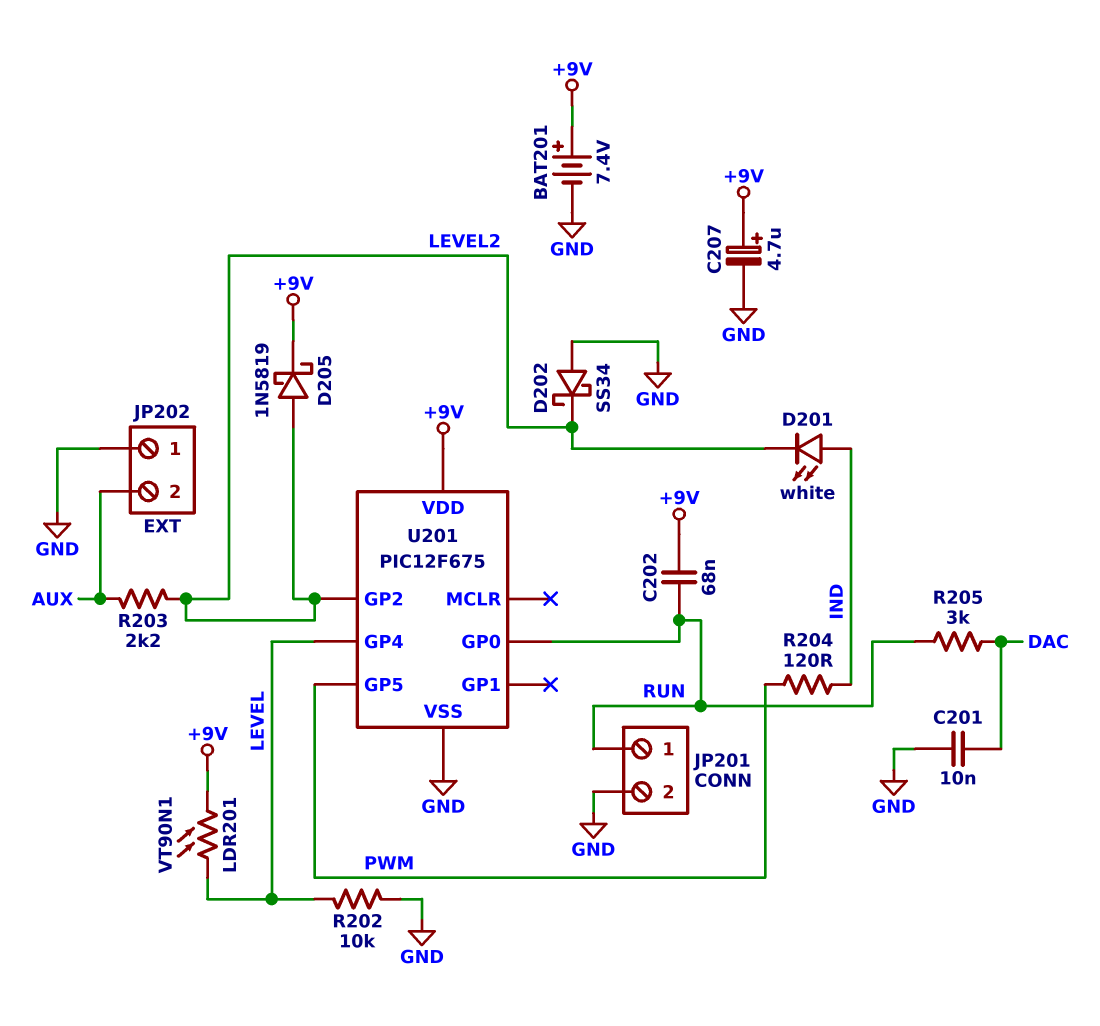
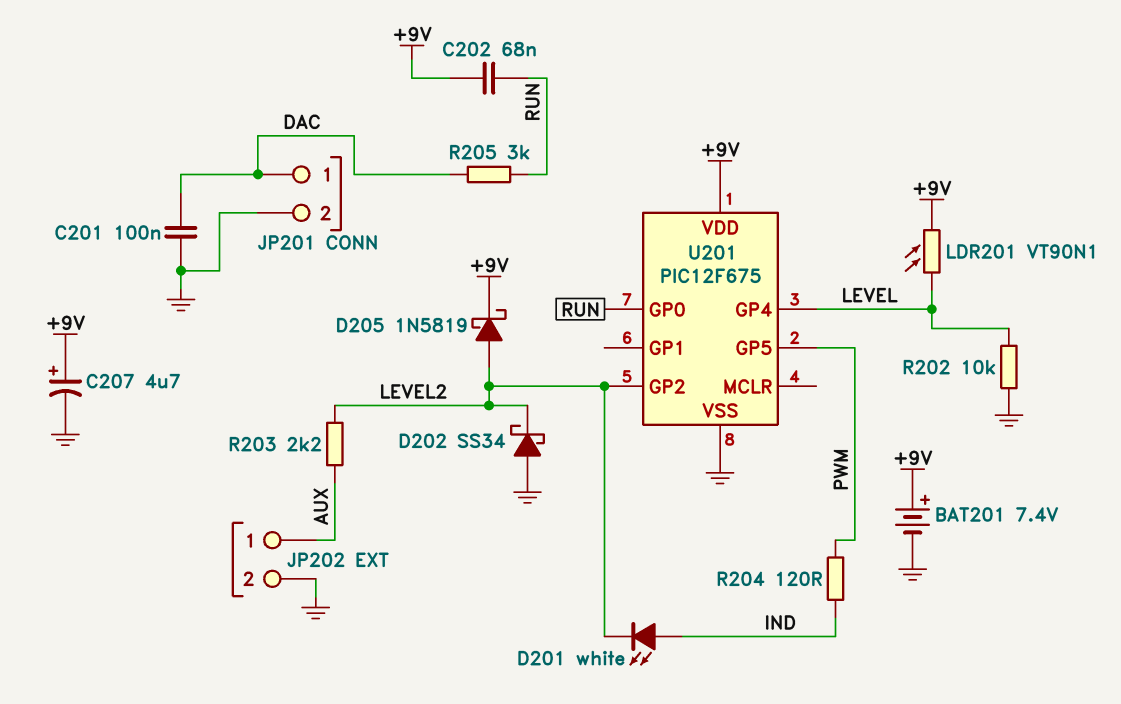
C201: 10nF (DAC, GND) -> 100nF (DAC, GND)
JP201 pin 1: RUN -> DAC
JP202 pin 1: GND -> AUX
JP202 pin 2: AUX -> GND

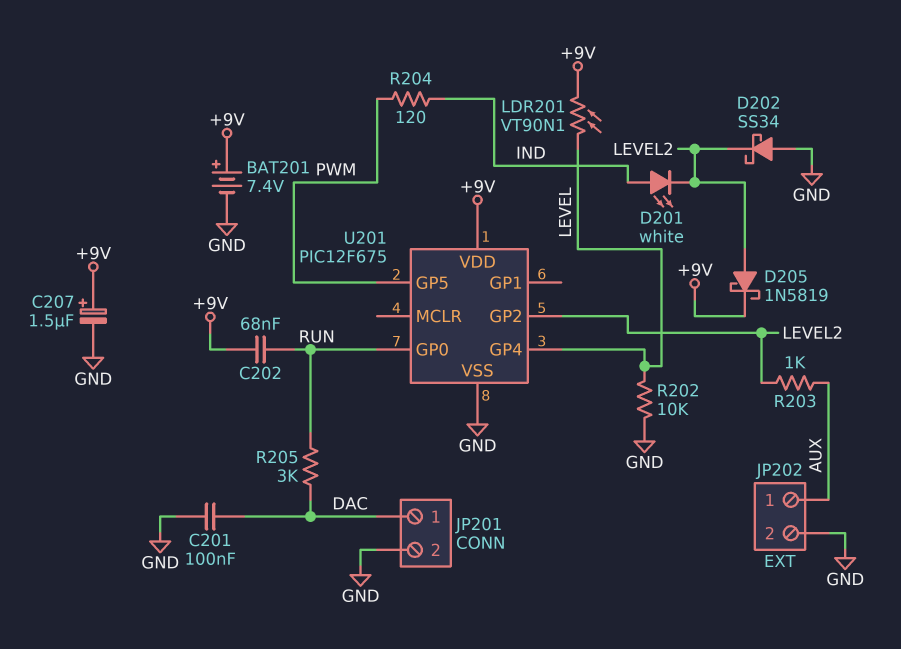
C207: 4.7uF (plus +9V, minus GND) -> 1.5uF (plus +9V, minus GND)
R203: 2.2k (AUX, LEVEL2) -> 1k (AUX, LEVEL2)

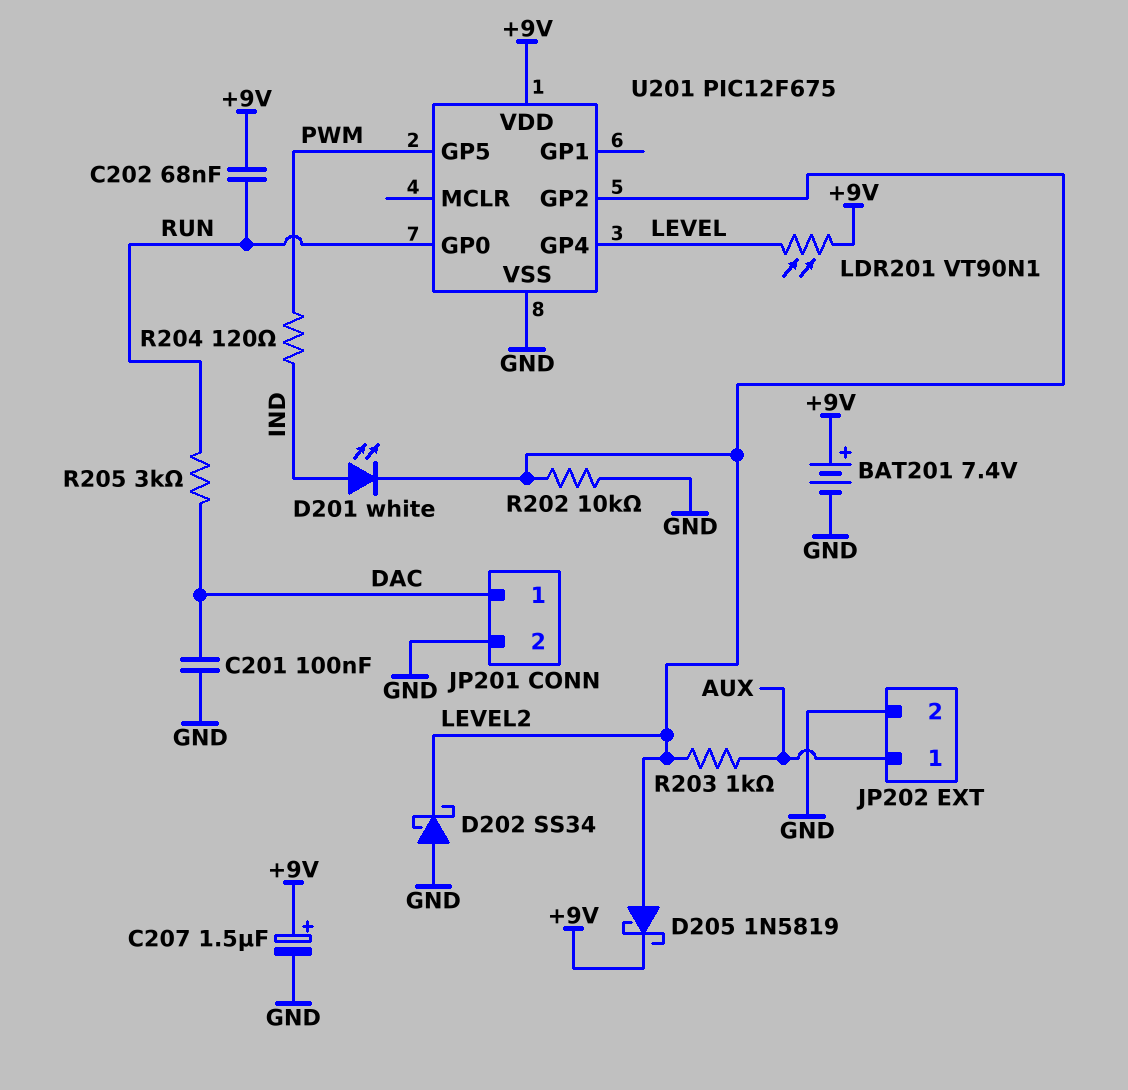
R202: 10k (GND, LEVEL) -> 10k (GND, LEVEL2)

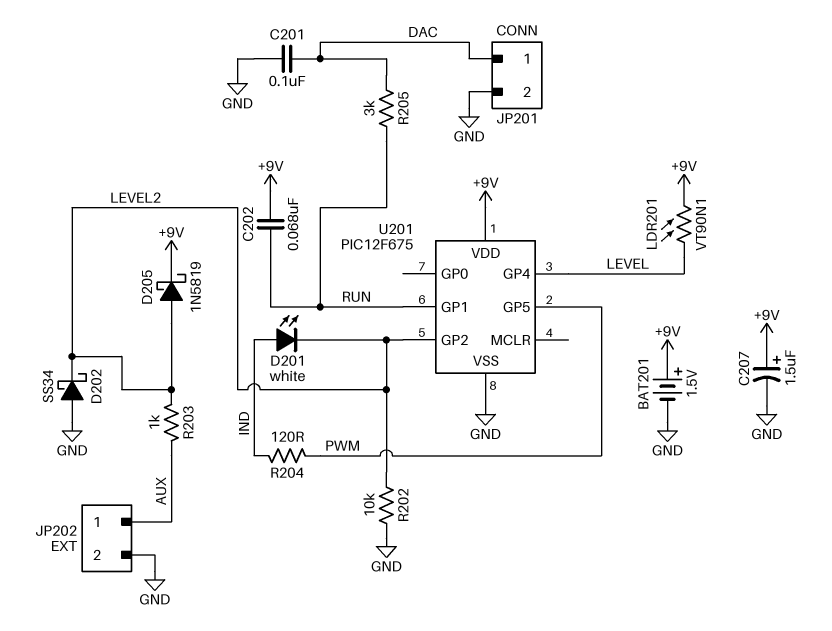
BAT201: 7.4V (plus +9V, minus GND) -> 1.5V (plus +9V, minus GND)
U201 pin GP0: RUN -> none
U201 pin GP1: none -> RUN

